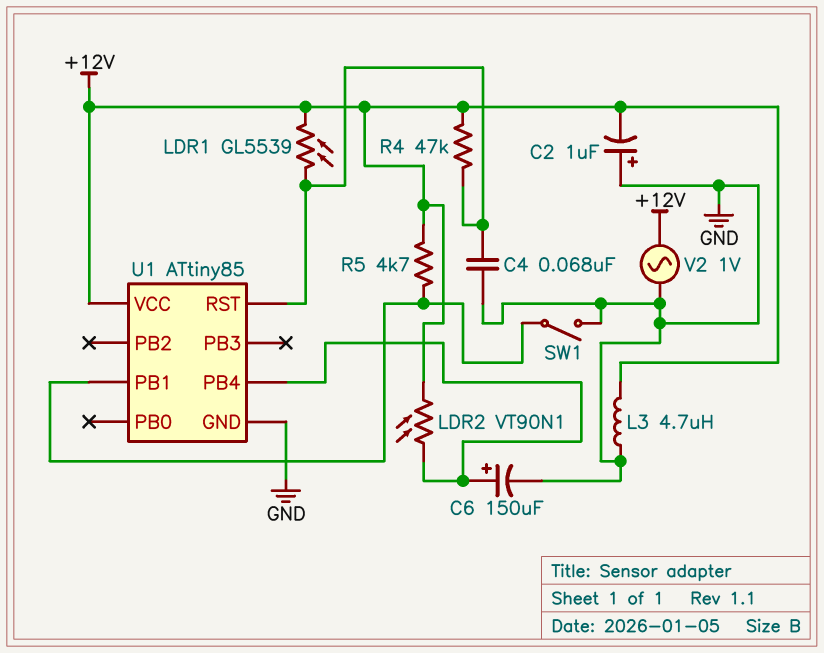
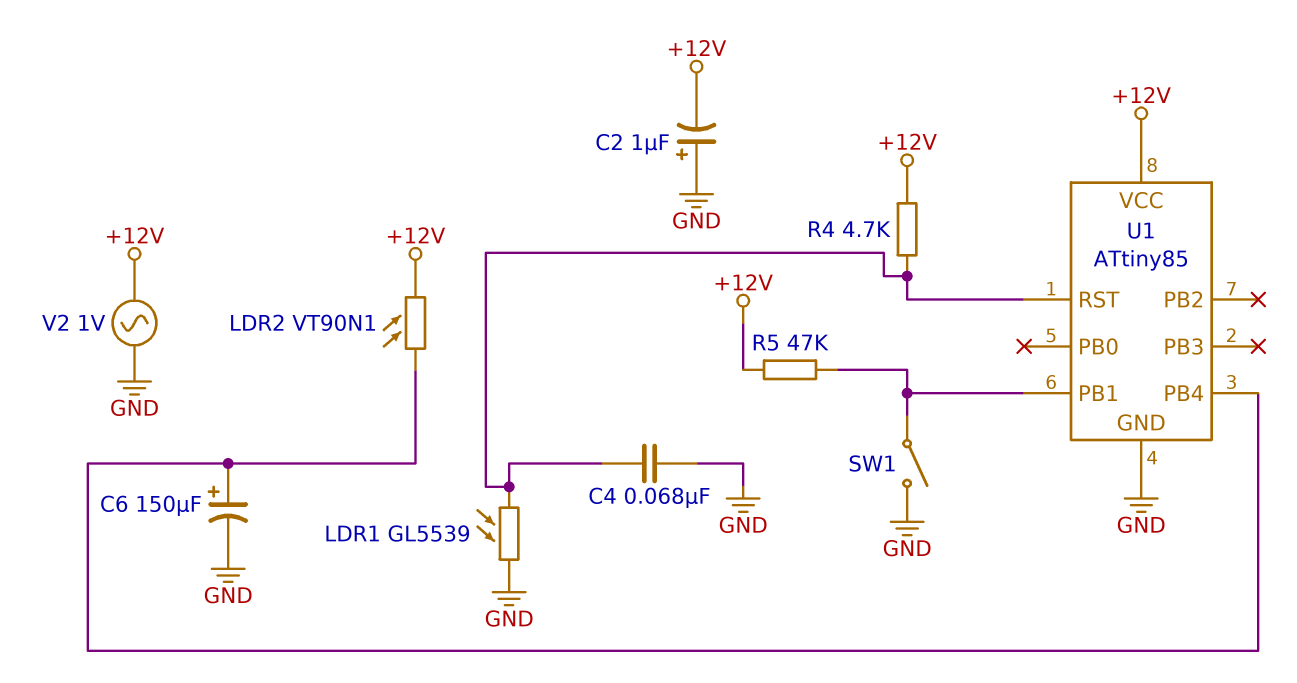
L3: 4.7uH (+12V, GND) -> none
LDR1: GL5539 (+12V, U1/RST) -> GL5539 (GND, U1/RST)
R4: 47k (+12V, U1/RST) -> 4.7k (+12V, U1/RST)
R5: 4.7k (+12V, U1/PB1) -> 47k (+12V, U1/PB1)

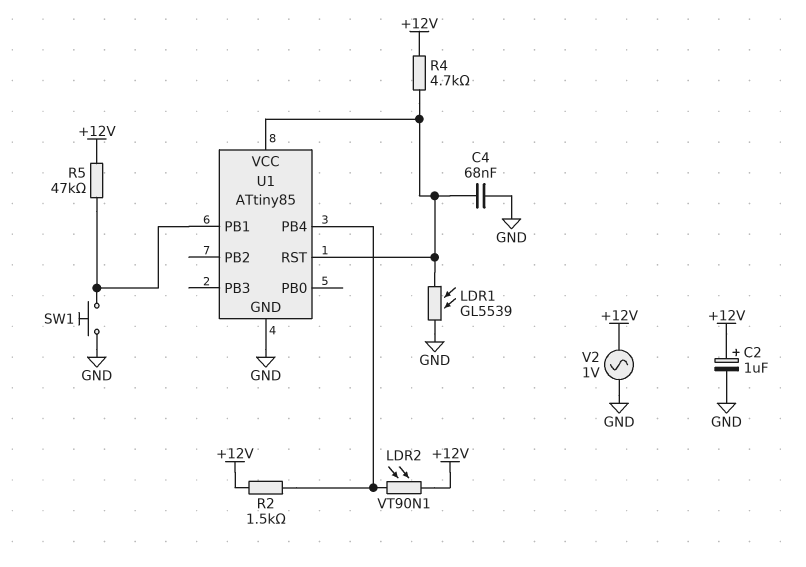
C2: 1uF (plus GND, minus +12V) -> 1uF (plus +12V, minus GND)
C6: 150uF (plus U1/PB4, minus GND) -> none
R2: none -> 1.5k (+12V, U1/PB4)
SW1: switch (GND, U1/PB1) -> button (GND, U1/PB1)
U1 pin VCC: +12V -> U1/RST

